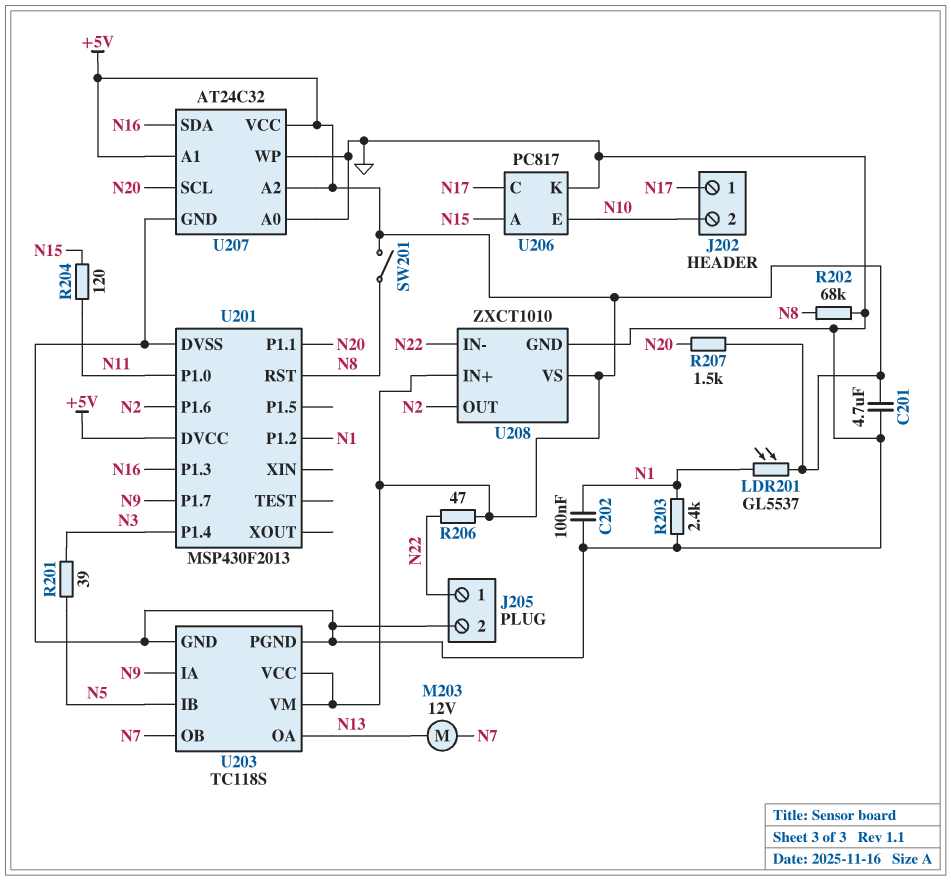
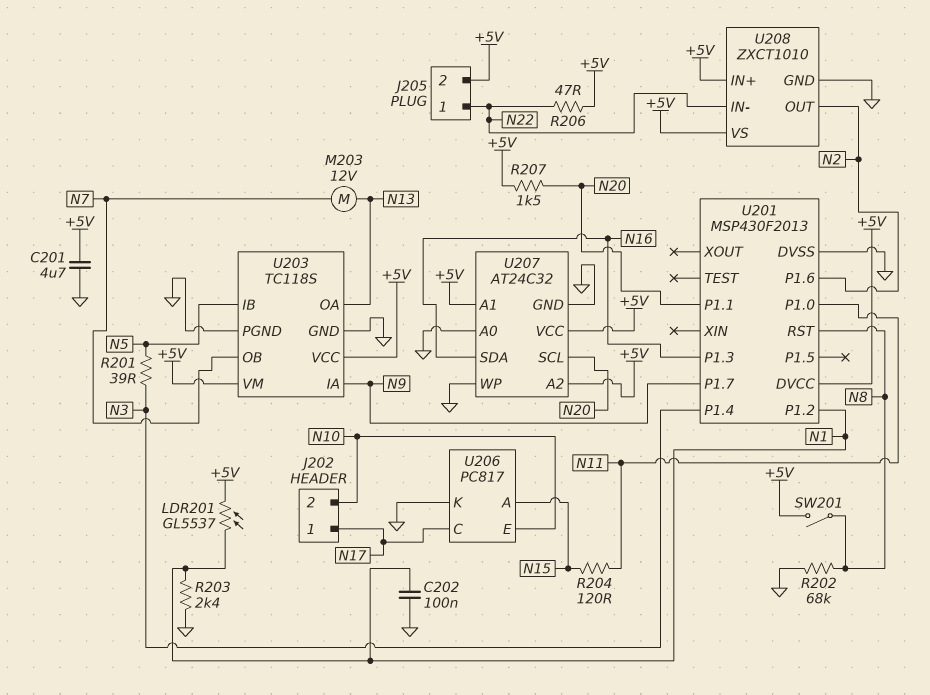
J205 pin 2: GND -> +5V

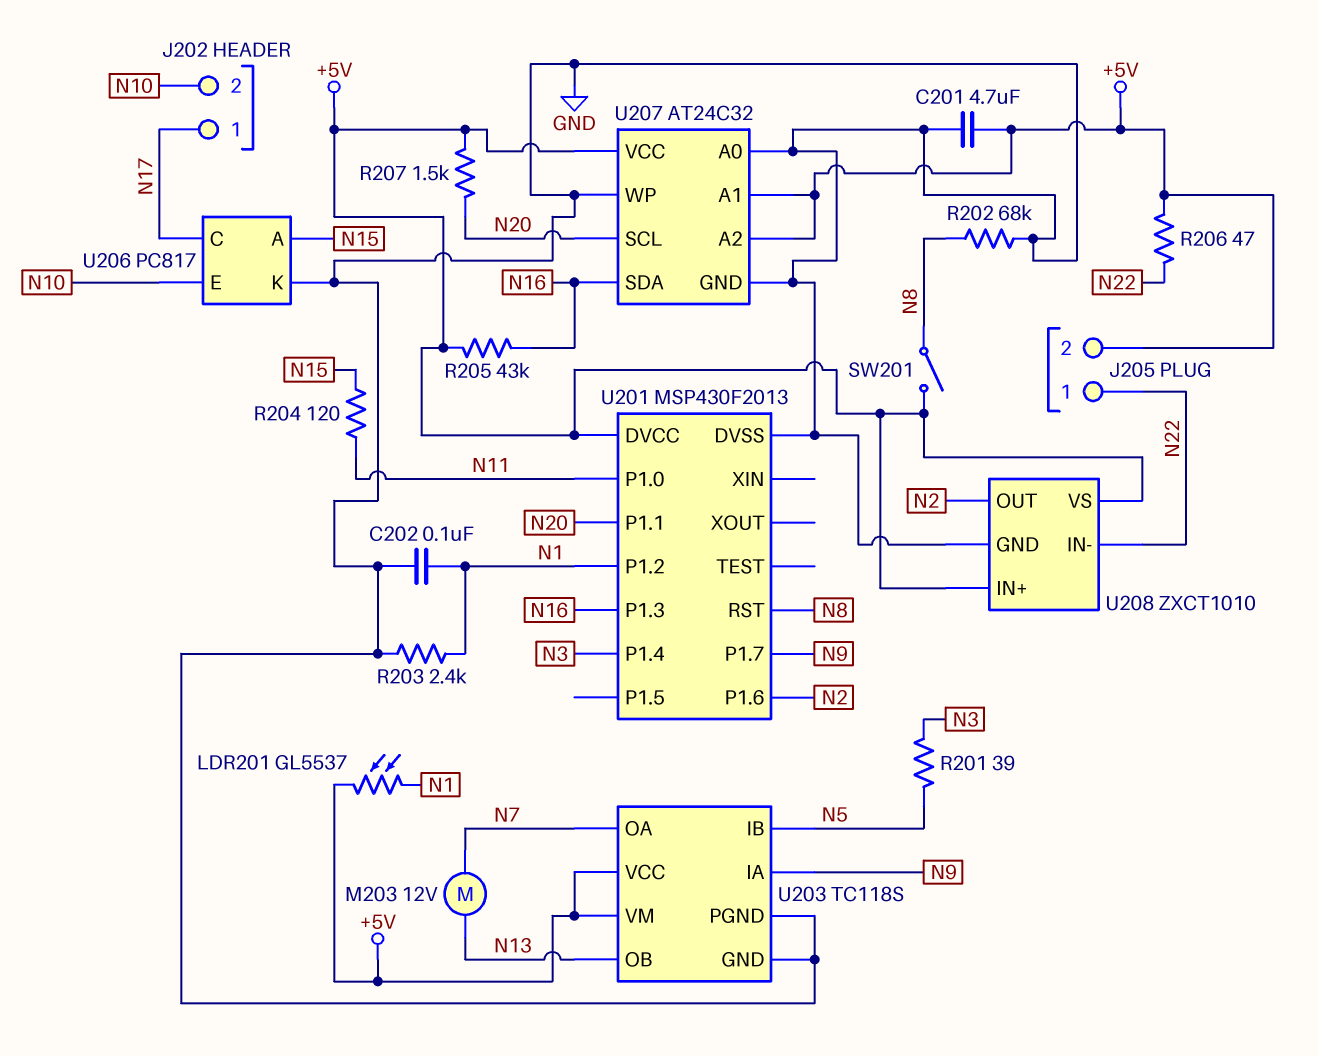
R205: none -> 43k (+5V, N16)
U203 pin OA: N13 -> N7
U203 pin OB: N7 -> N13

